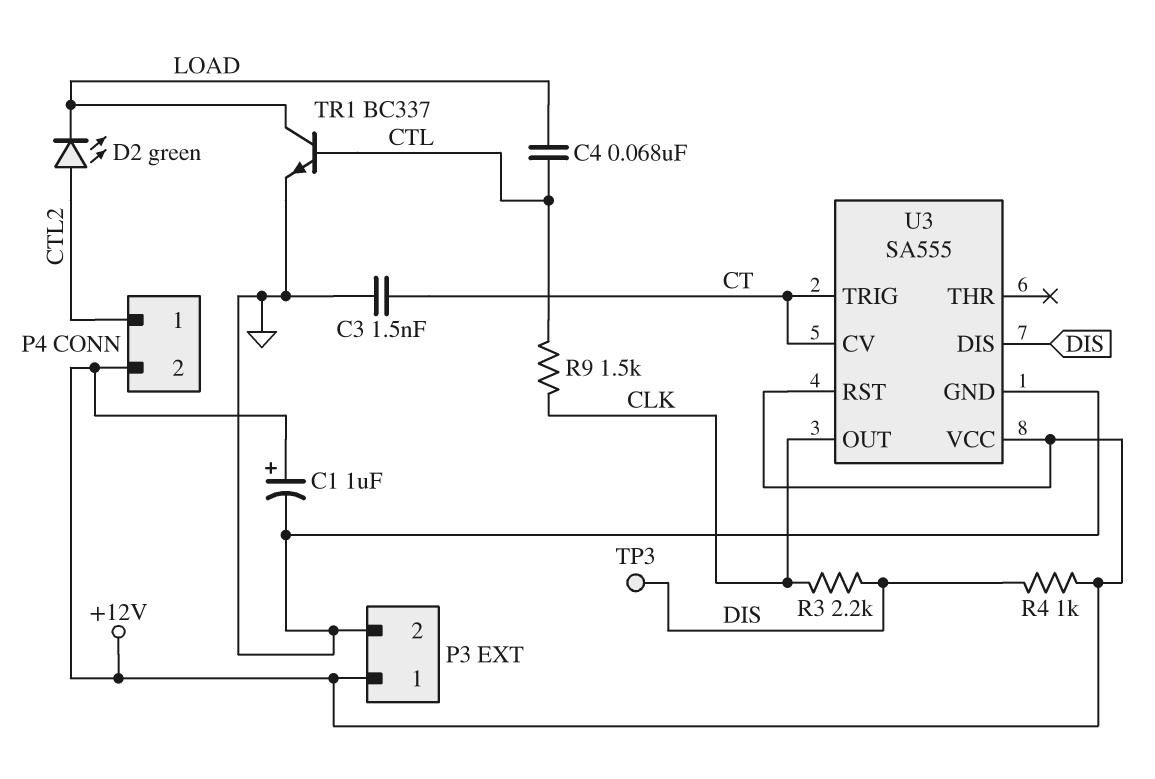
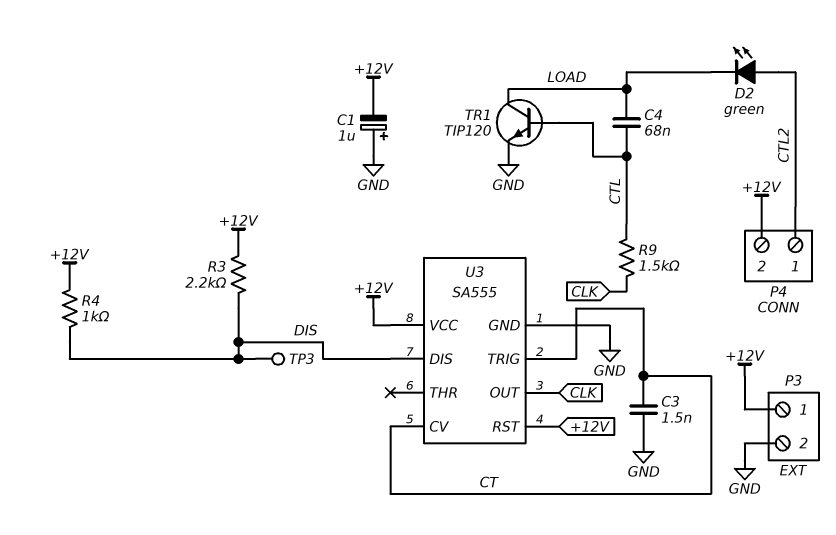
C1: 1uF (plus +12V, minus GND) -> 1uF (plus GND, minus +12V)
R3: 2.2k (CLK, DIS) -> 2.2k (+12V, DIS)
TR1: NPN BC337 (B CTL, C LOAD, E GND) -> NPN TIP120 (B CTL, C LOAD, E GND)

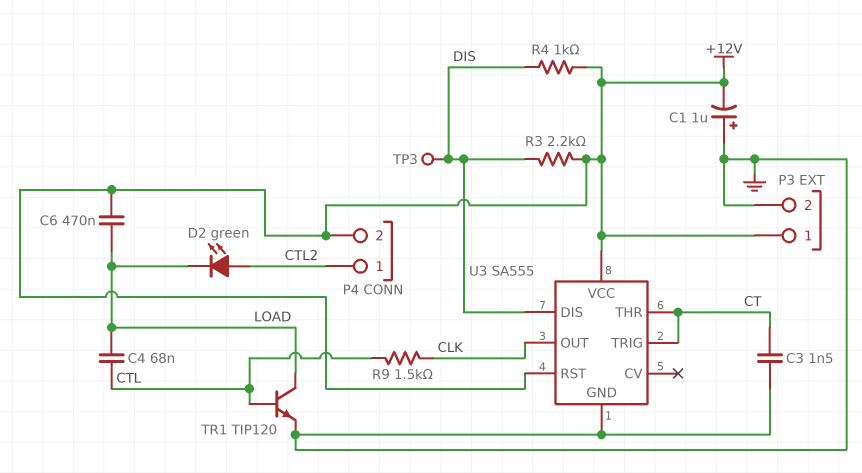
C6: none -> 470nF (+12V, LOAD)
U3 pin CV: CT -> none
U3 pin THR: none -> CT

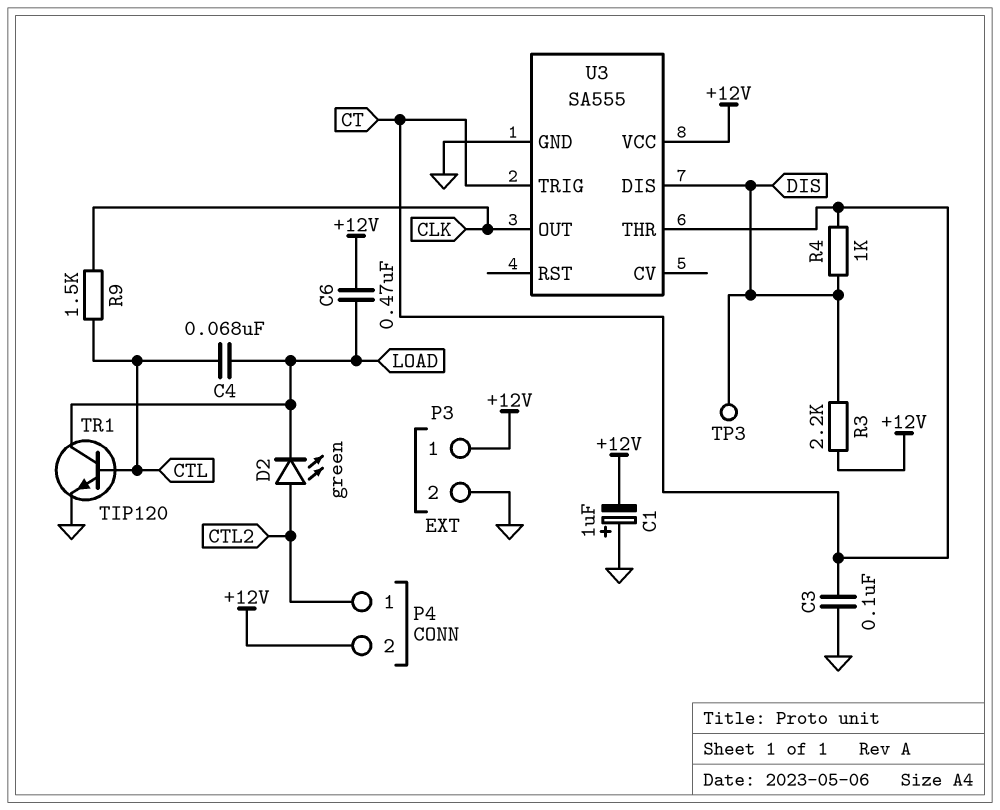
C3: 1.5nF (CT, GND) -> 100nF (CT, GND)
R4: 1k (+12V, DIS) -> 1k (CT, DIS)
U3 pin RST: +12V -> none

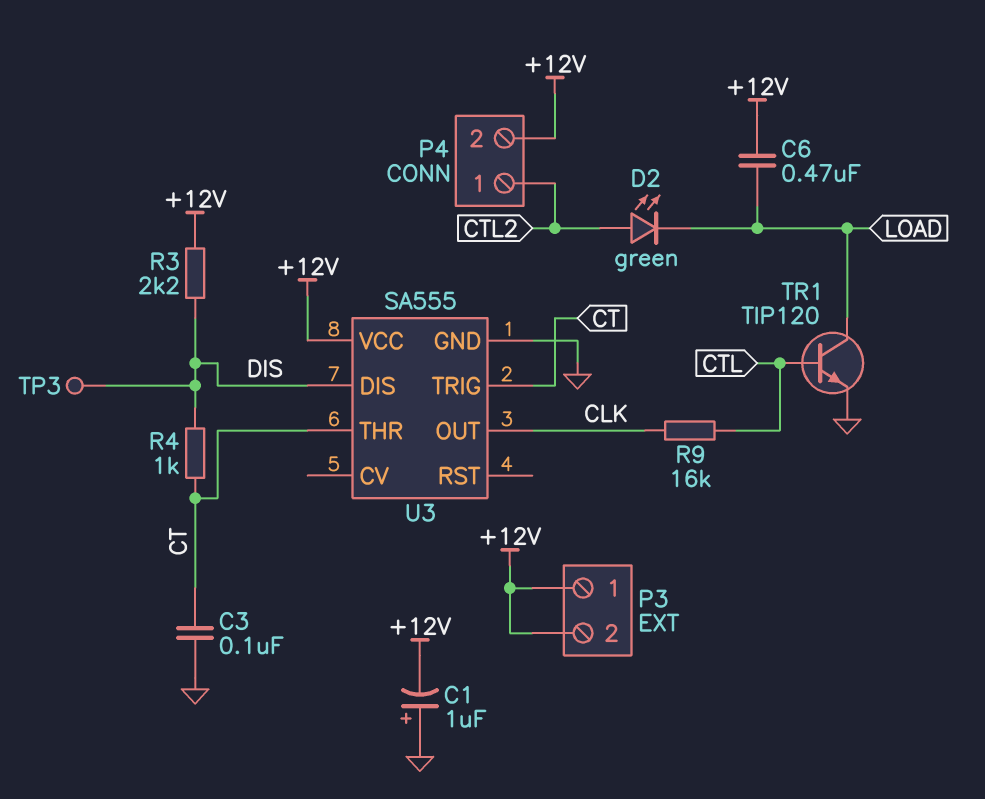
C4: 68nF (CTL, LOAD) -> none
P3 pin 2: GND -> +12V
R9: 1.5k (CLK, CTL) -> 16k (CLK, CTL)

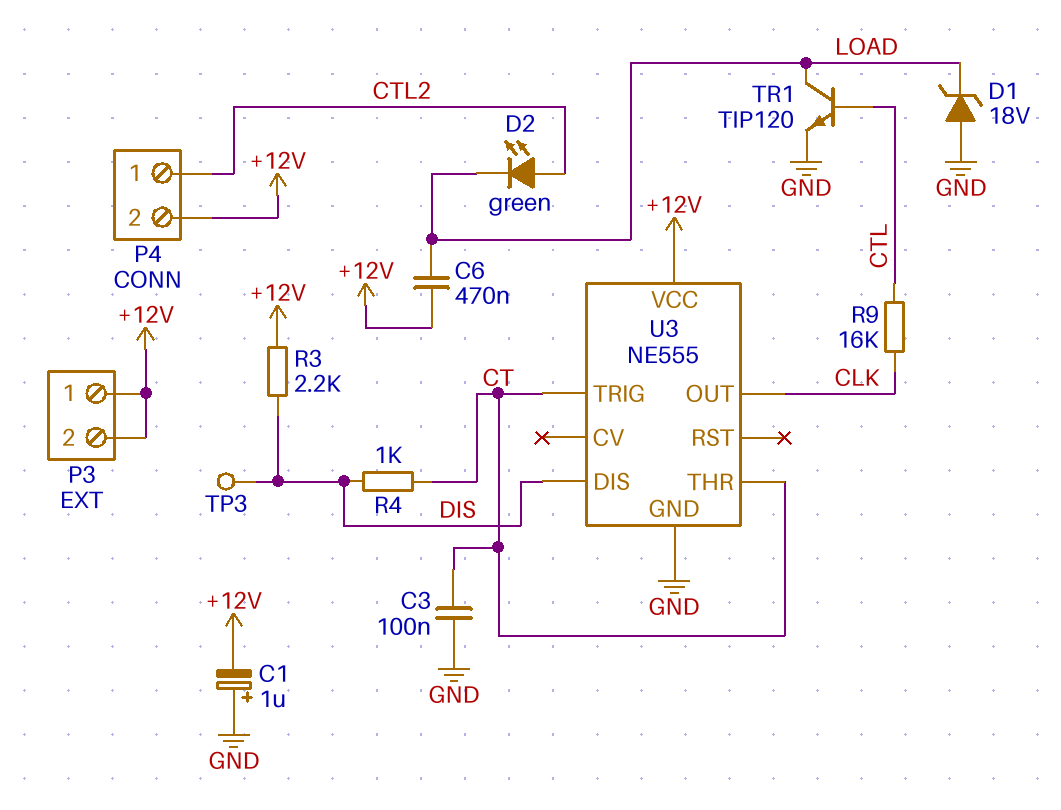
D1: none -> zener 18V (A GND, K LOAD)
U3: SA555 -> NE555

